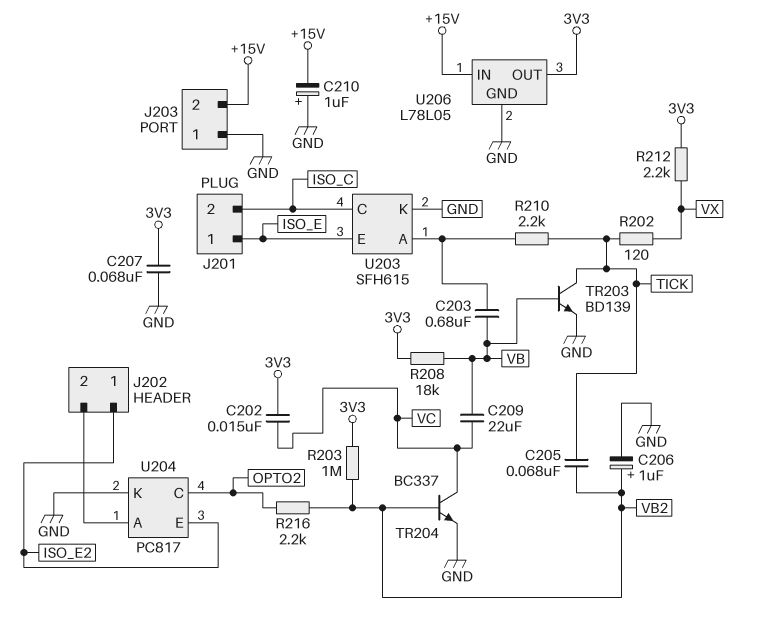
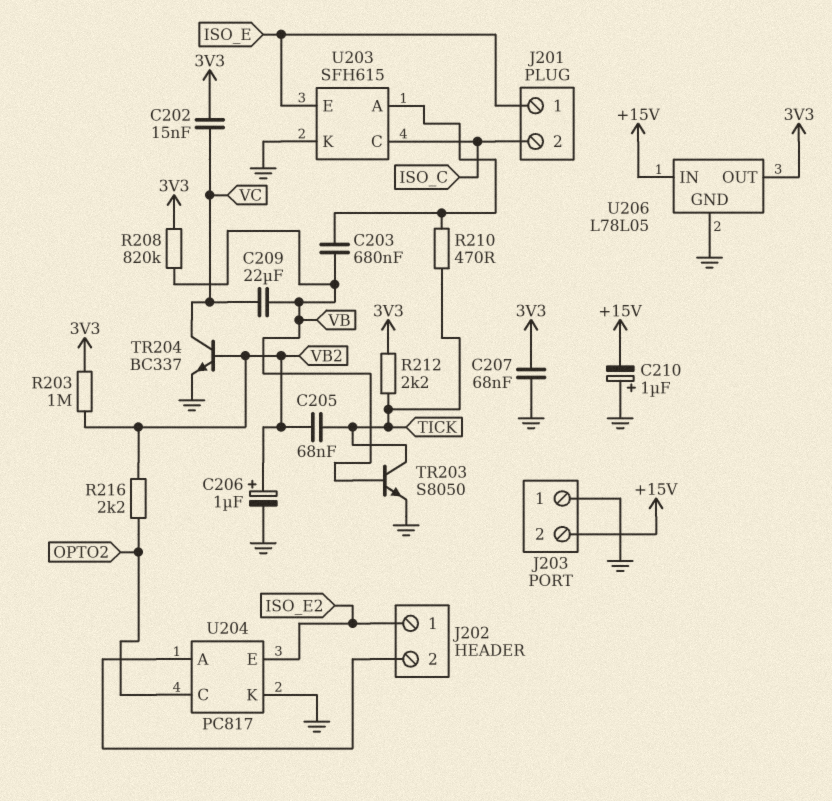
R202: 120 (TICK, VX) -> none
R208: 18k (3V3, VB) -> 820k (3V3, VB)
R210: 2.2k (TICK, U203/A) -> 470 (TICK, U203/A)
R212: 2.2k (3V3, VX) -> 2.2k (3V3, TICK)
TR203: NPN BD139 (B VB, C TICK, E GND) -> NPN S8050 (B VB, C TICK, E GND)

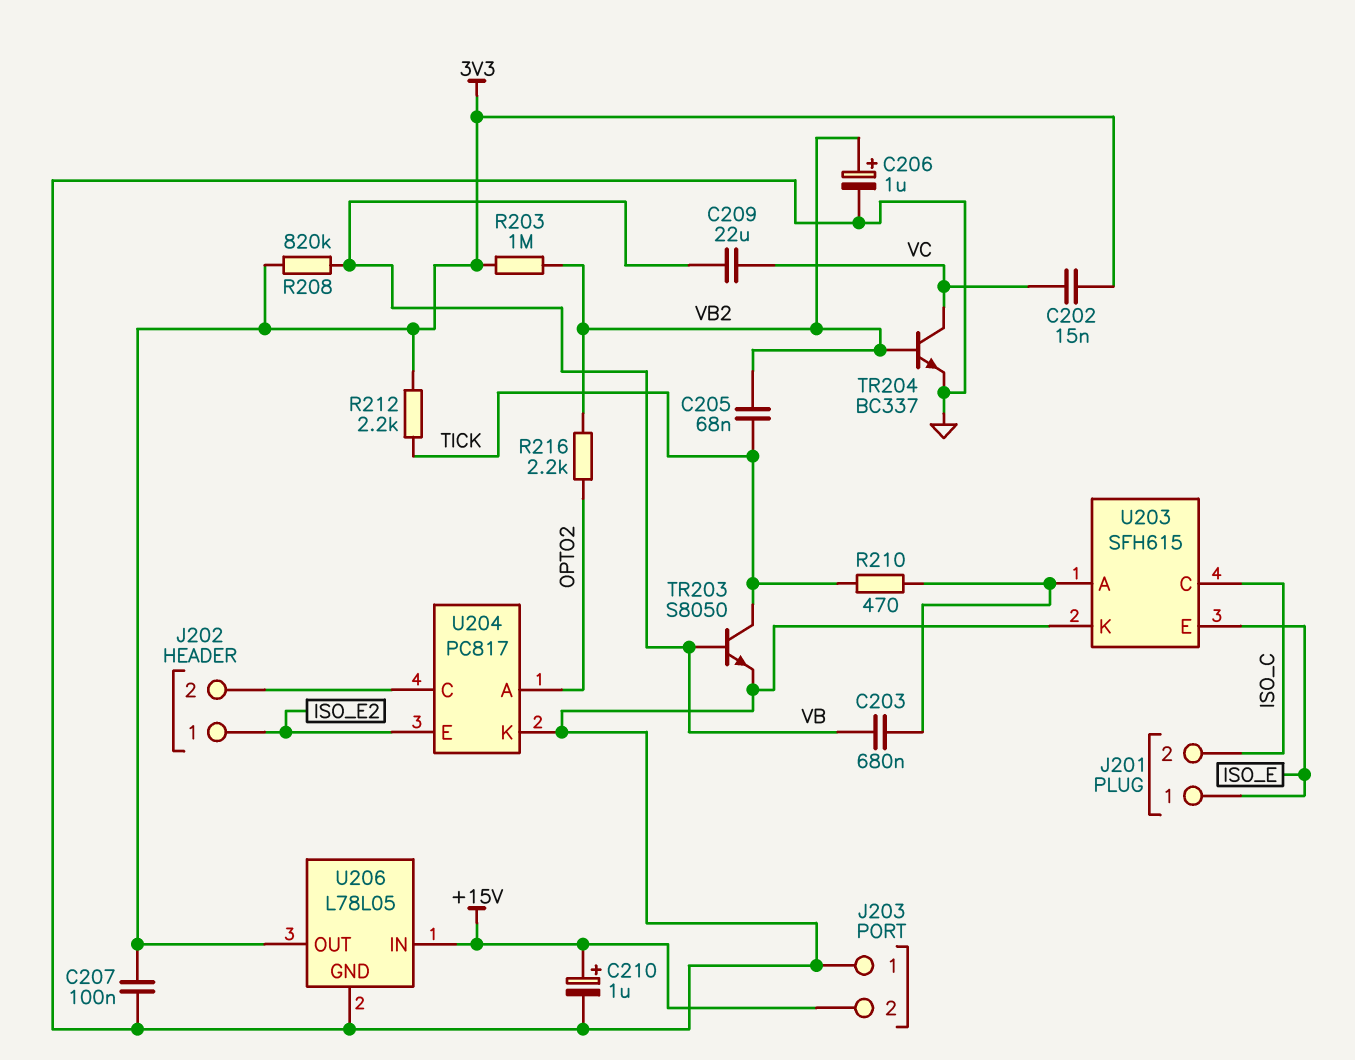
C207: 68nF (3V3, GND) -> 100nF (3V3, GND)
C210: 1uF (plus GND, minus +15V) -> 1uF (plus +15V, minus GND)
U204 pin A: J202/2 -> OPTO2
U204 pin C: OPTO2 -> J202/2

